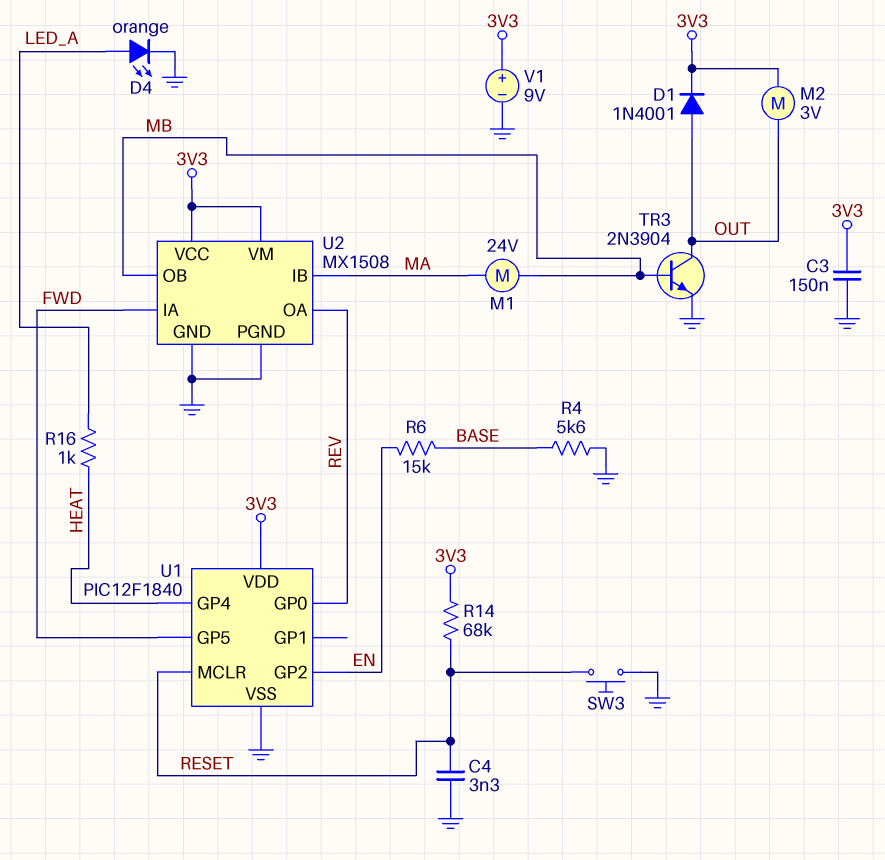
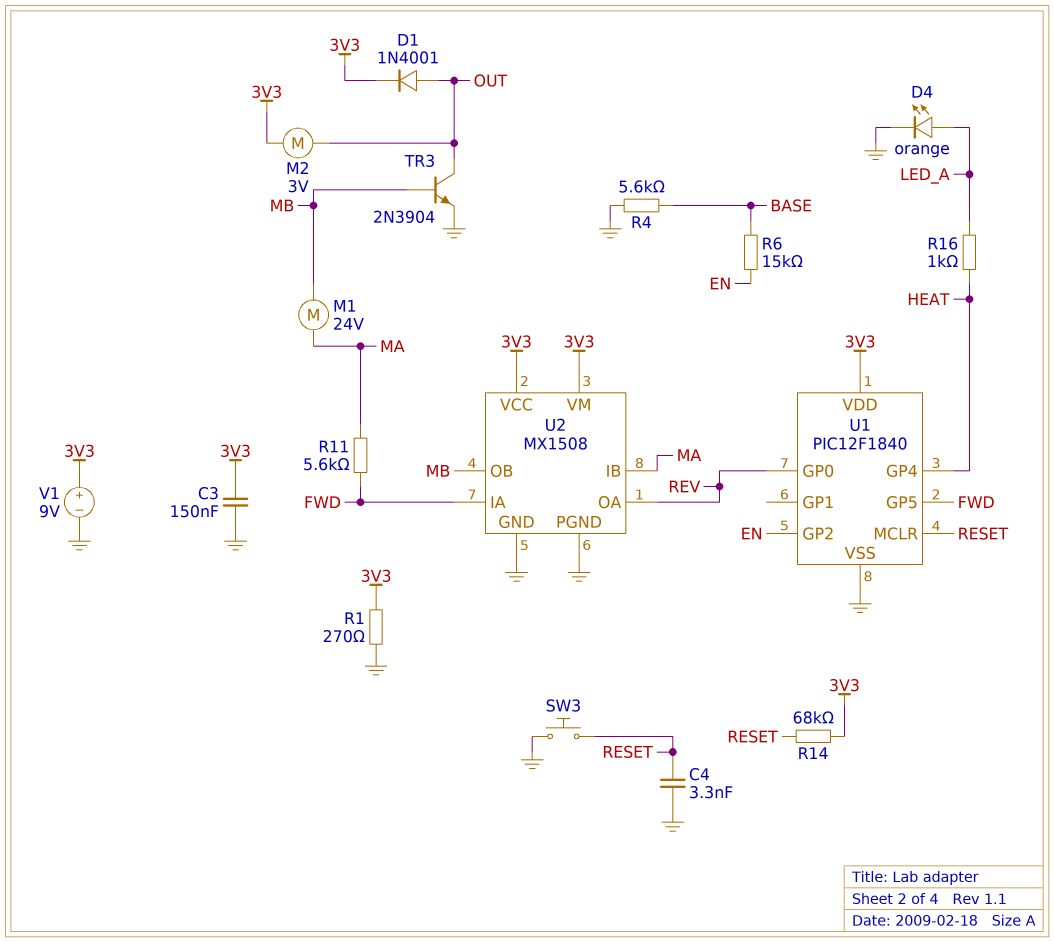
R1: none -> 270 (3V3, GND)
R11: none -> 5.6k (FWD, MA)

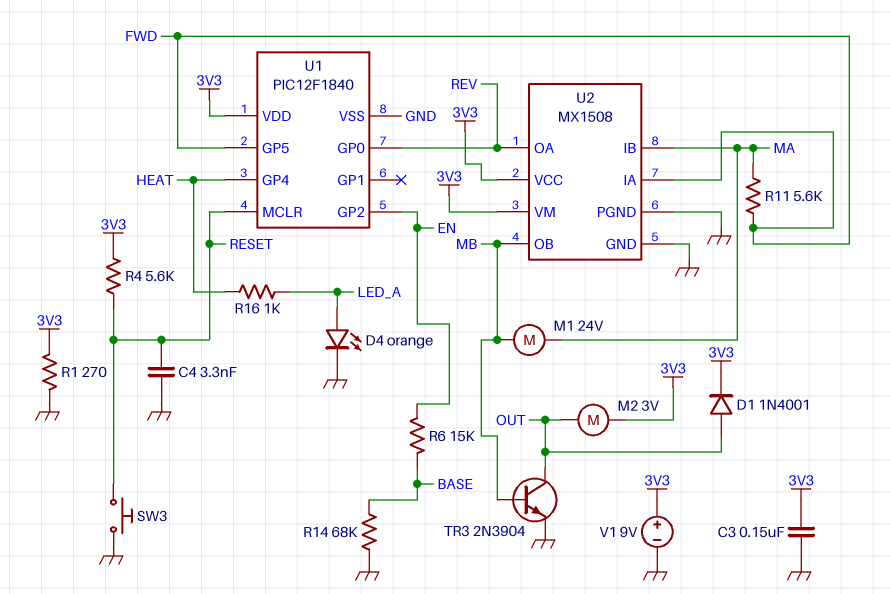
R4: 5.6k (BASE, GND) -> 5.6k (3V3, RESET)
R14: 68k (3V3, RESET) -> 68k (BASE, GND)

